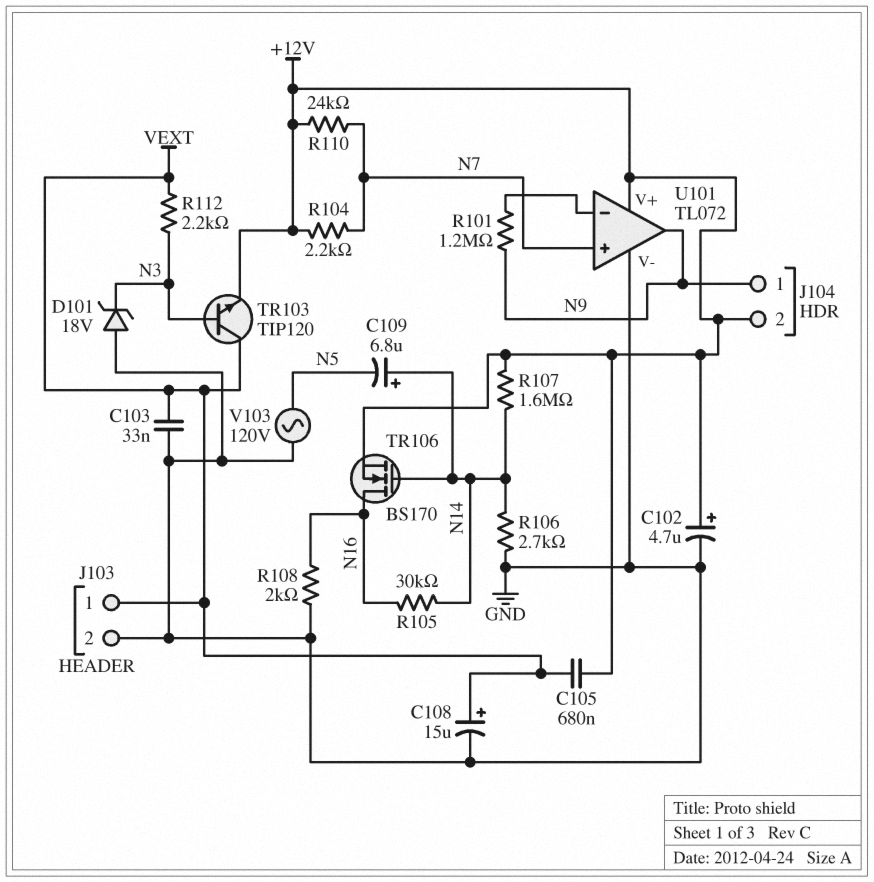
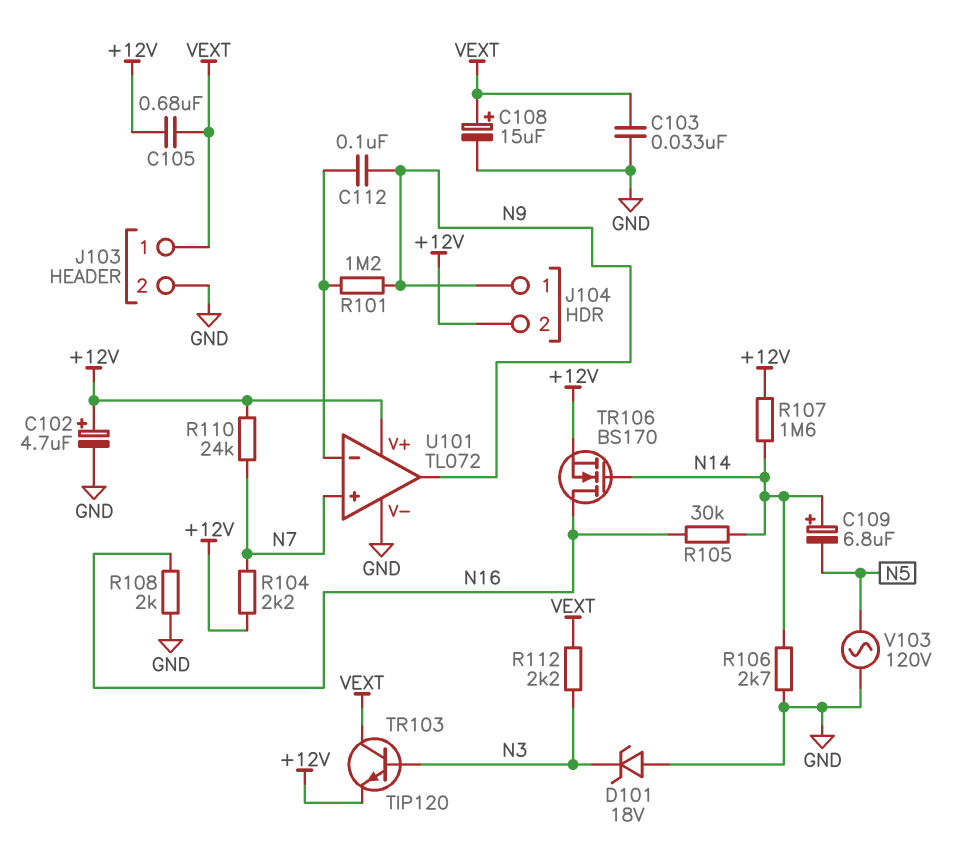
C112: none -> 100nF (N9, U101/in-)

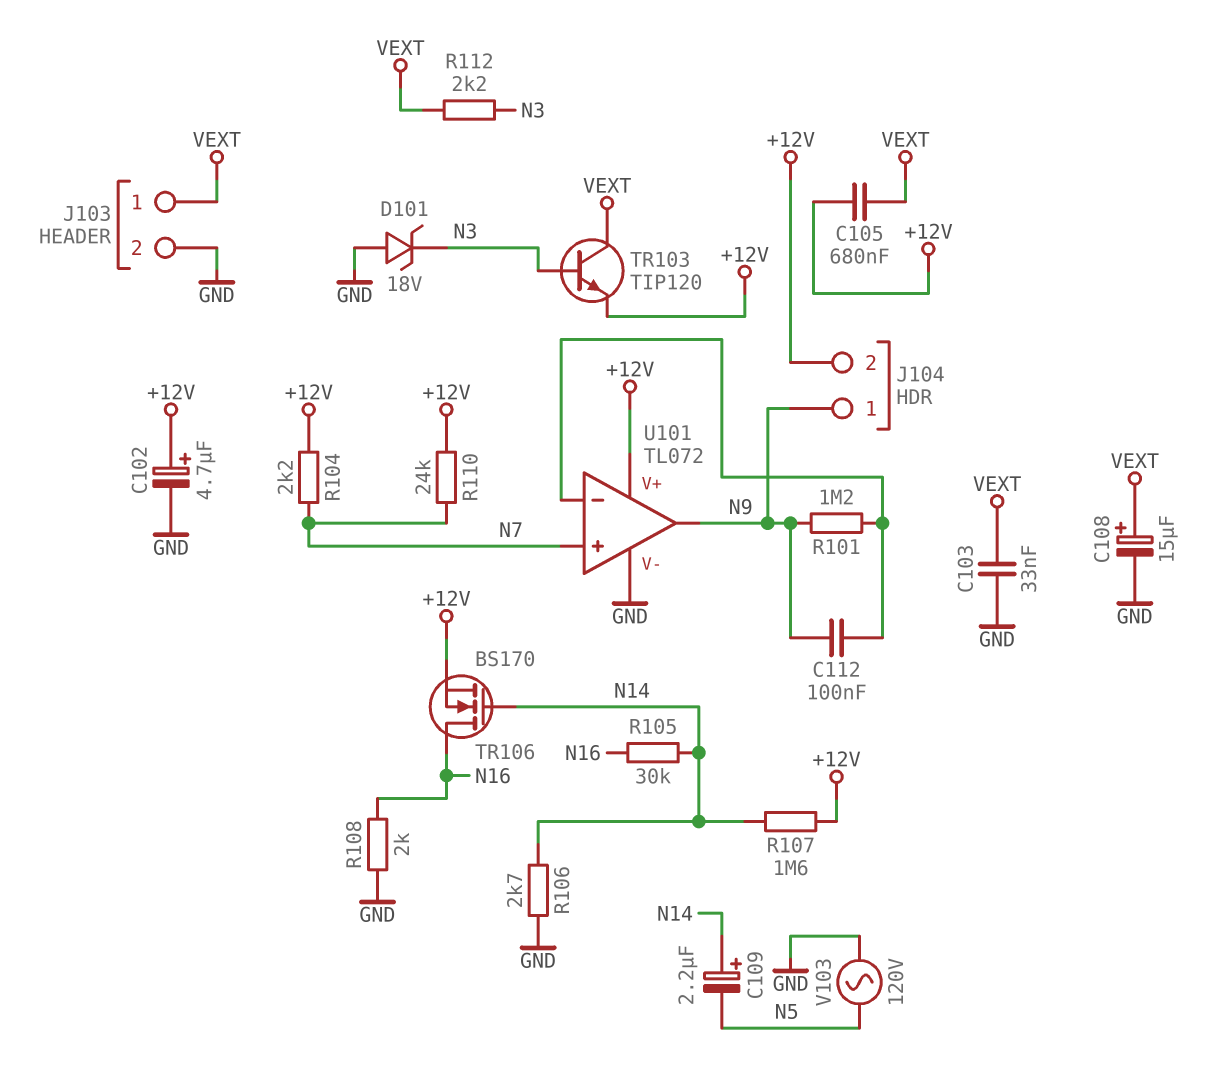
C109: 6.8uF (plus N14, minus N5) -> 2.2uF (plus N14, minus N5)

